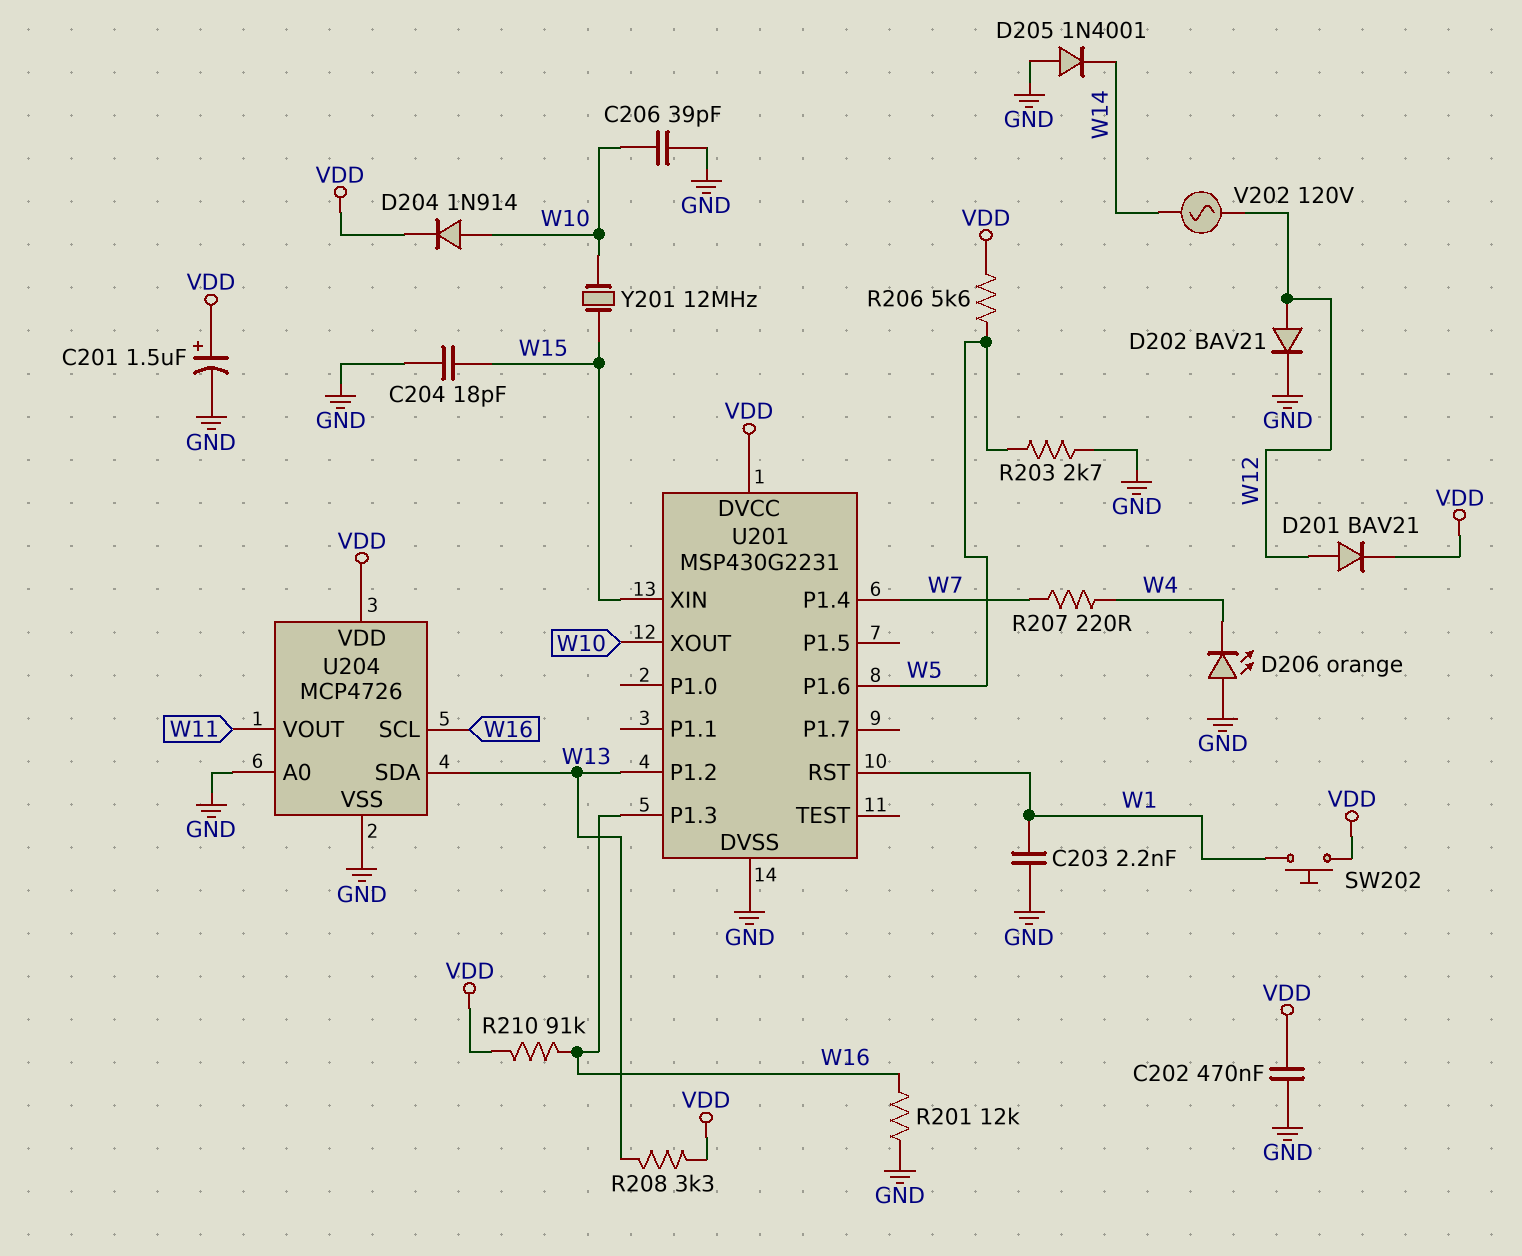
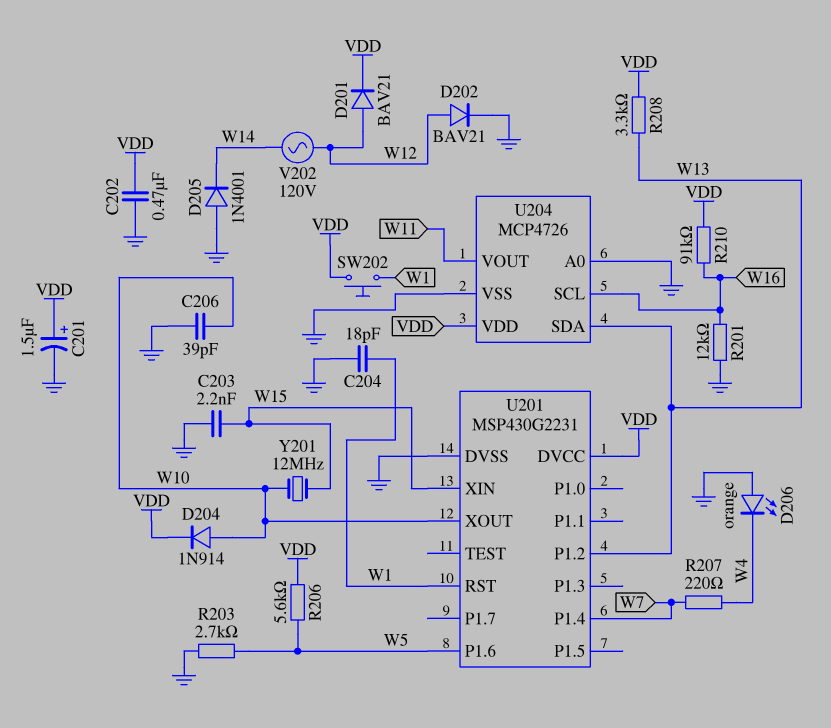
C203: 2.2nF (GND, W1) -> 2.2nF (GND, W15)
C204: 18pF (GND, W15) -> 18pF (GND, W1)
U201 pin P1.3: W16 -> none

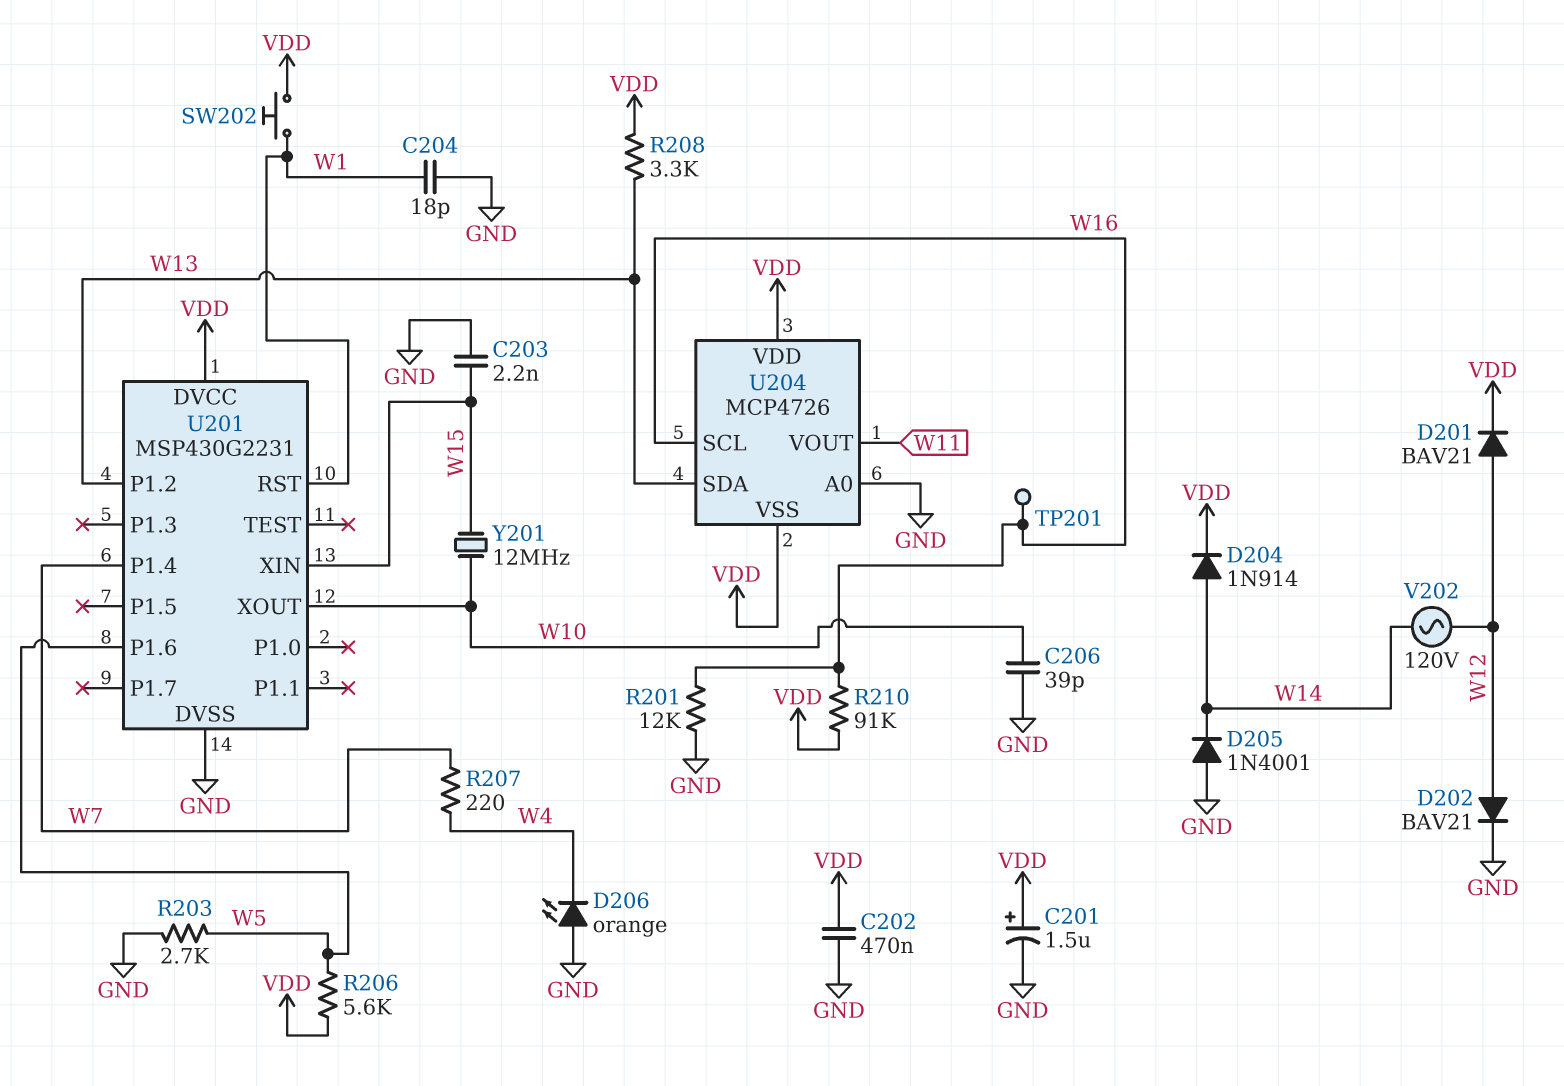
D204: diode 1N914 (A W10, K VDD) -> diode 1N914 (A W14, K VDD)
TP201: none -> test point (W16)
U204 pin VSS: GND -> VDD

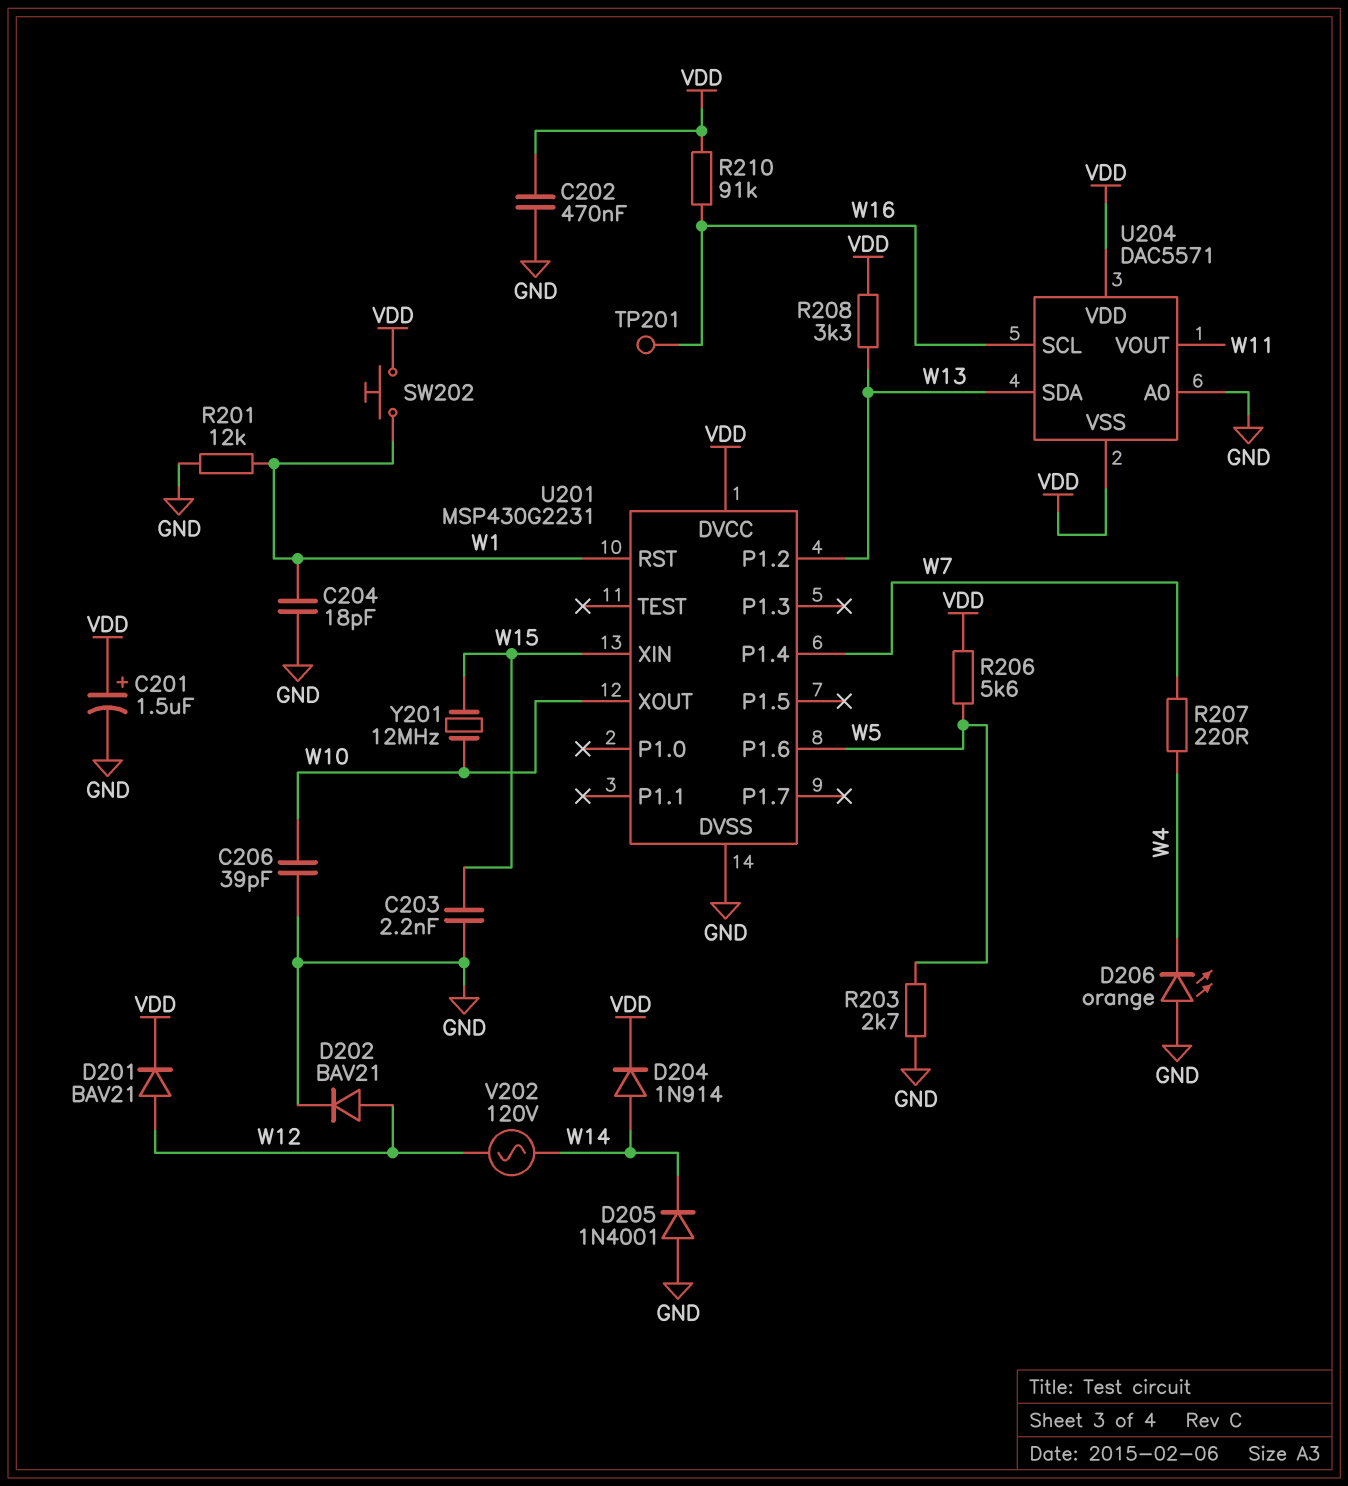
R201: 12k (GND, W16) -> 12k (GND, W1)
U204: MCP4726 -> DAC5571

